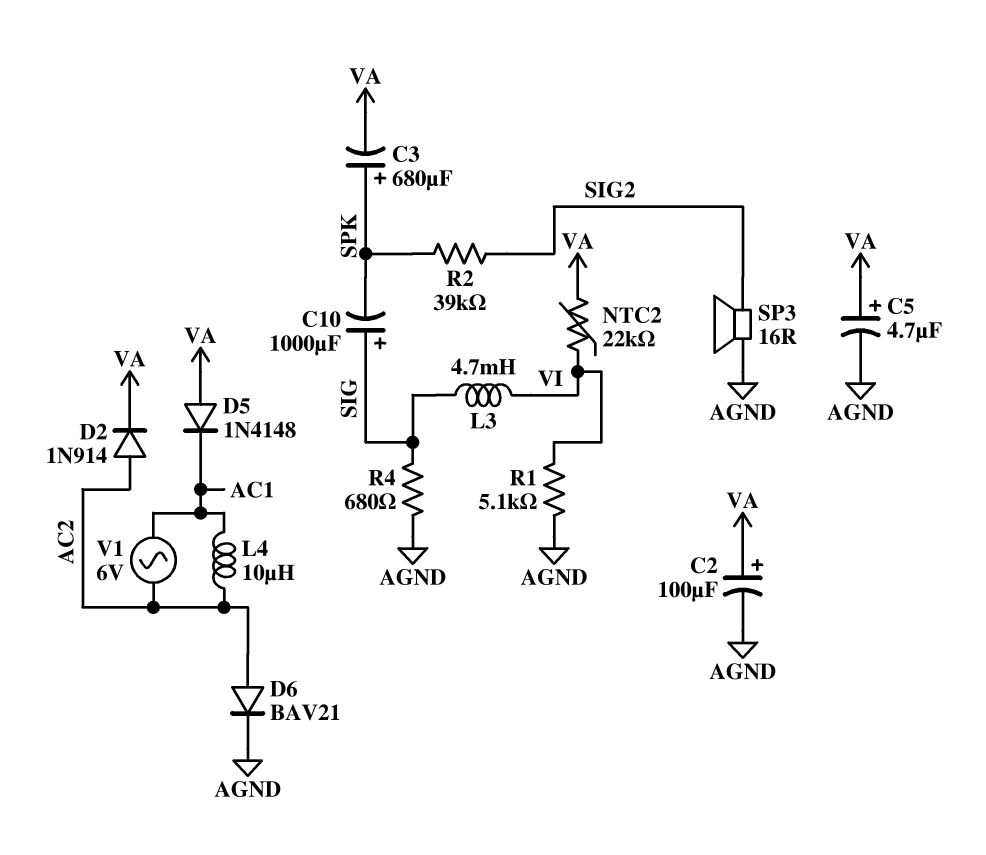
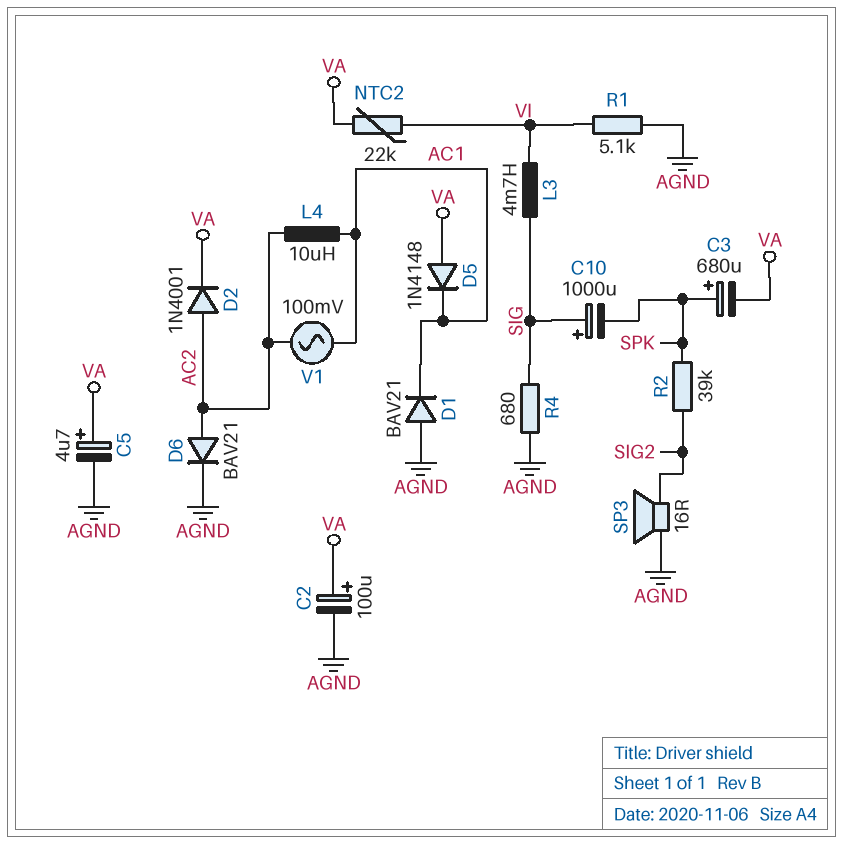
D1: none -> diode BAV21 (A AGND, K AC1)
D2: diode 1N914 (A AC2, K VA) -> diode 1N4001 (A AC2, K VA)
V1: AC 6V (AC1, AC2) -> AC 100mV (AC1, AC2)

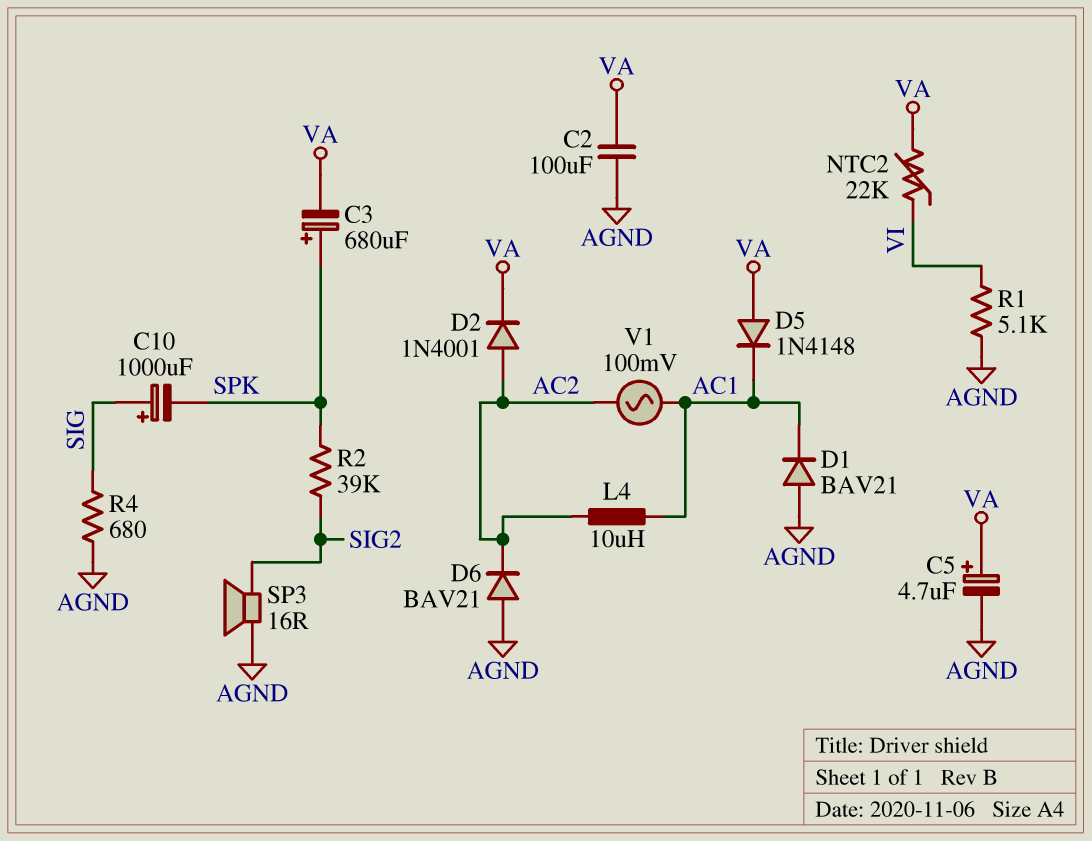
C2: 100uF (plus VA, minus AGND) -> 100uF (AGND, VA)
D6: diode BAV21 (A AC2, K AGND) -> diode BAV21 (A AGND, K AC2)
L3: 4.7mH (SIG, VI) -> none

